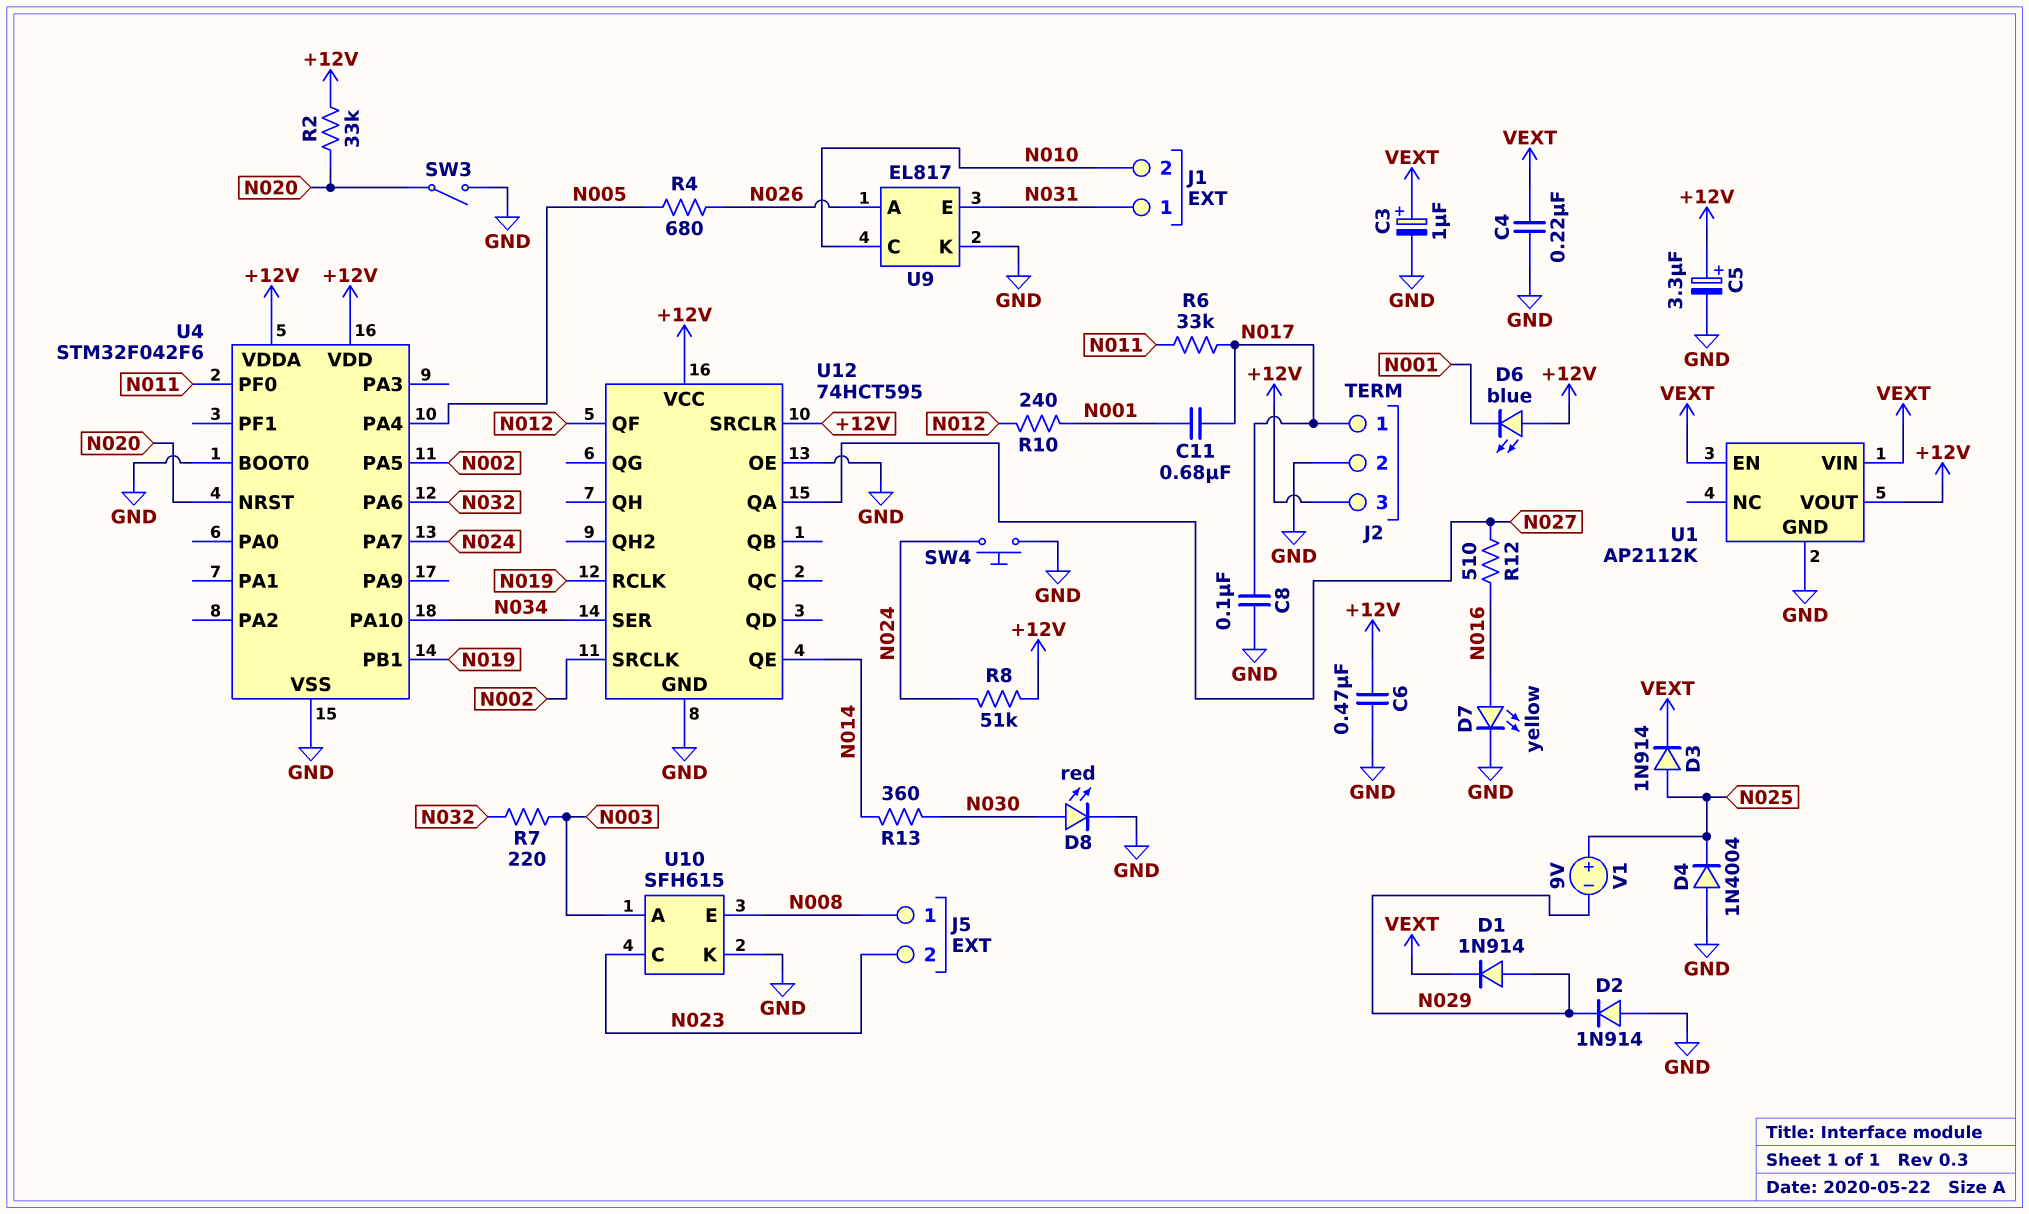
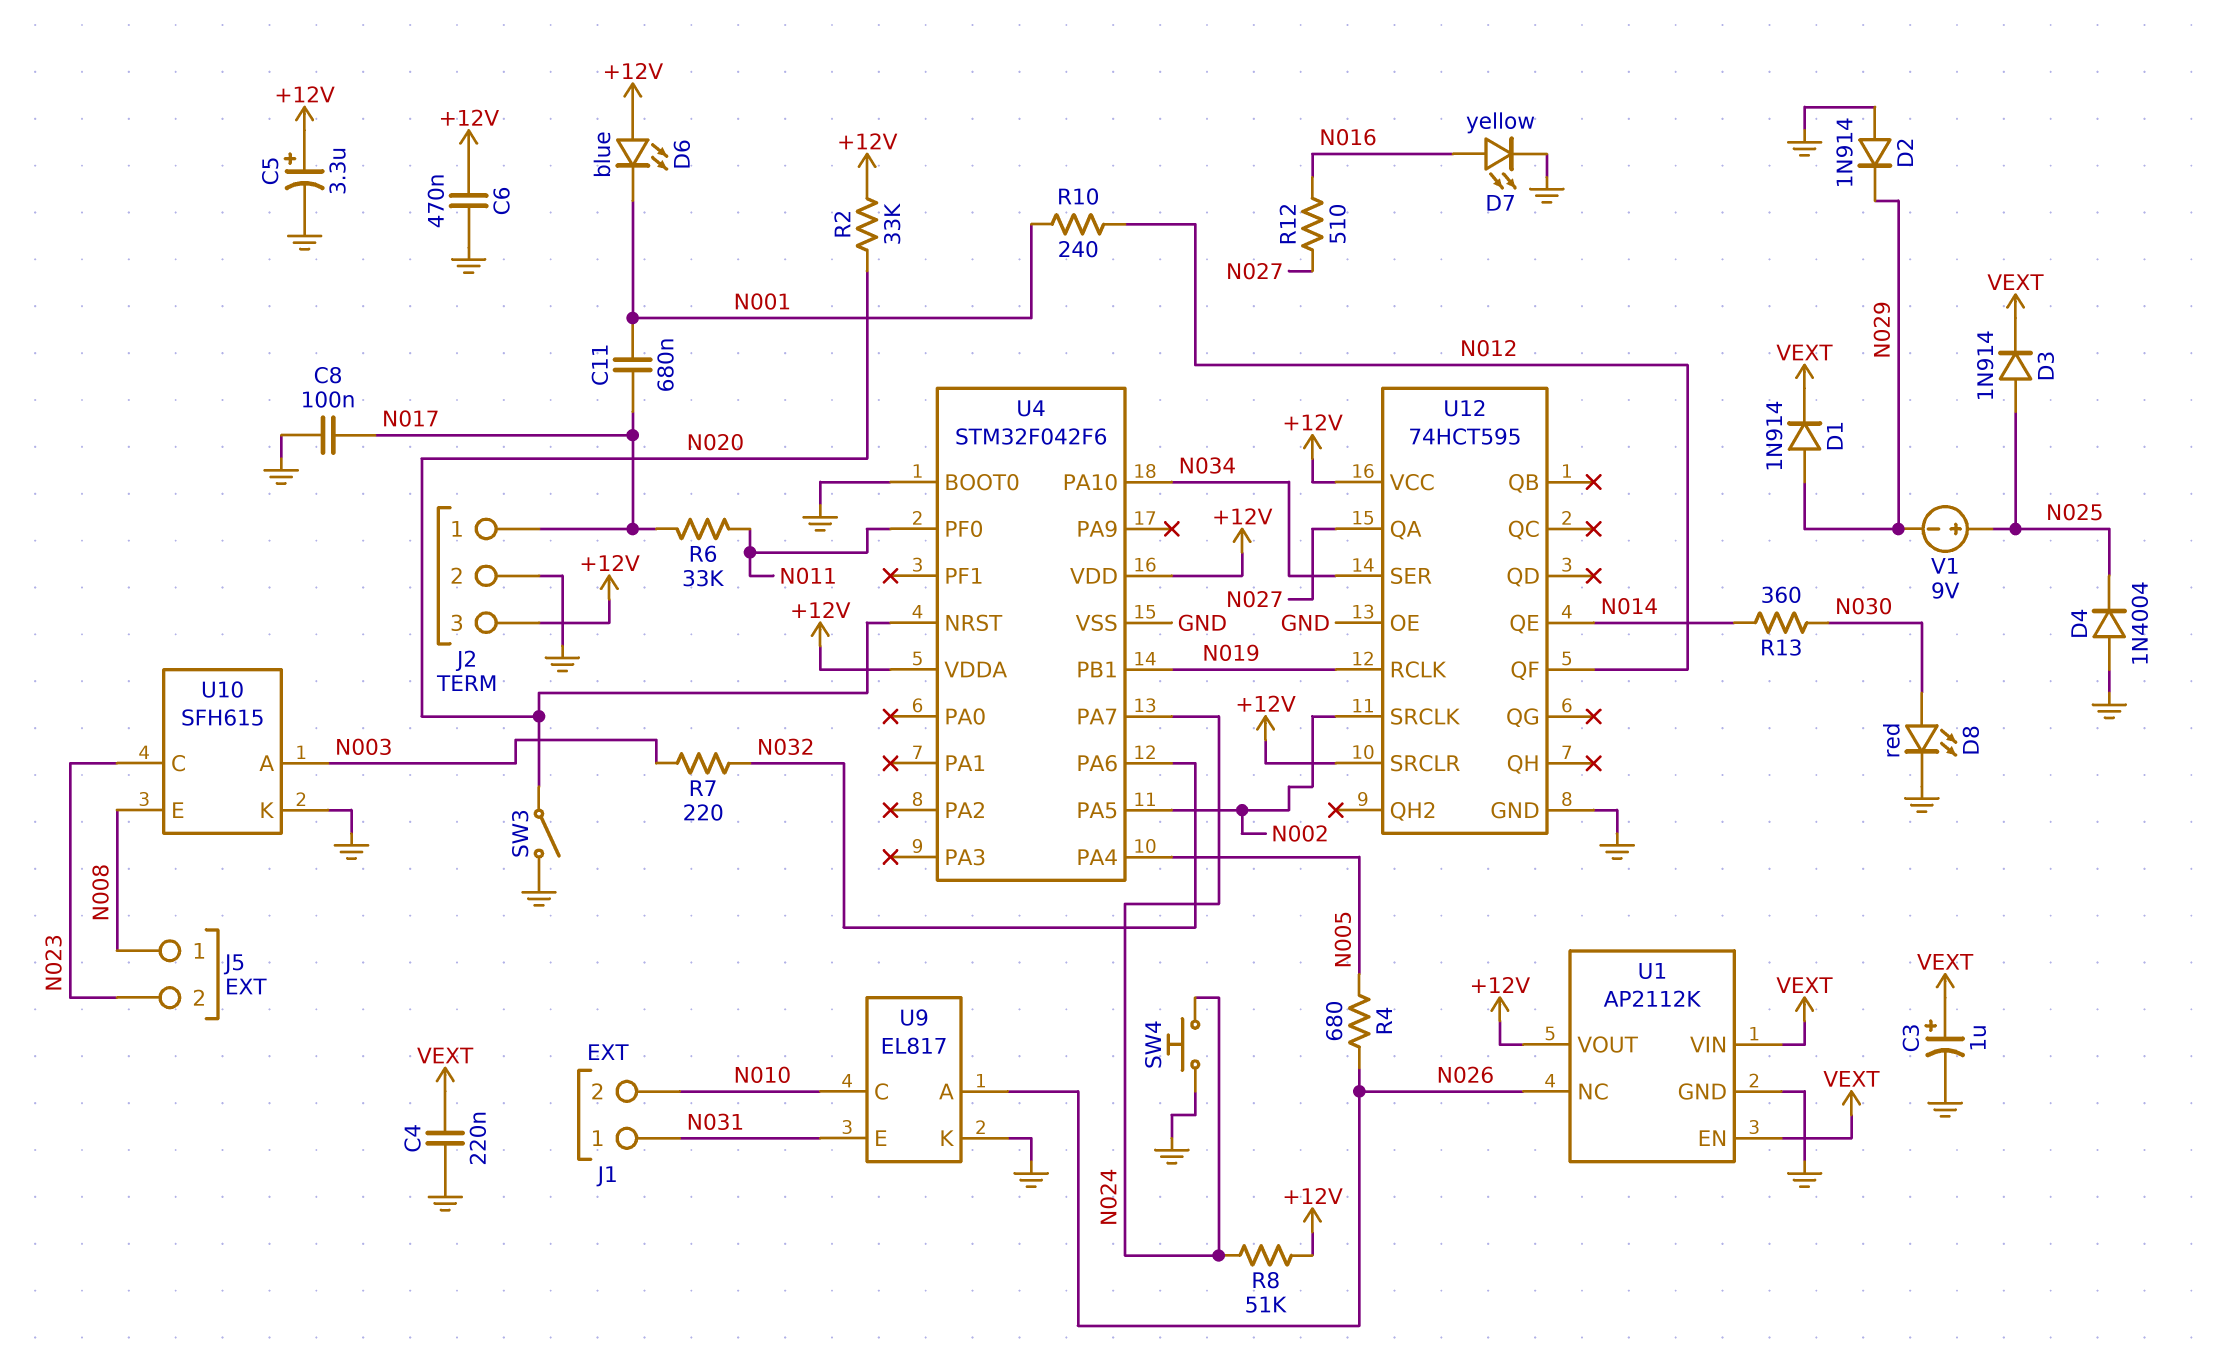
U1 pin NC: none -> N026

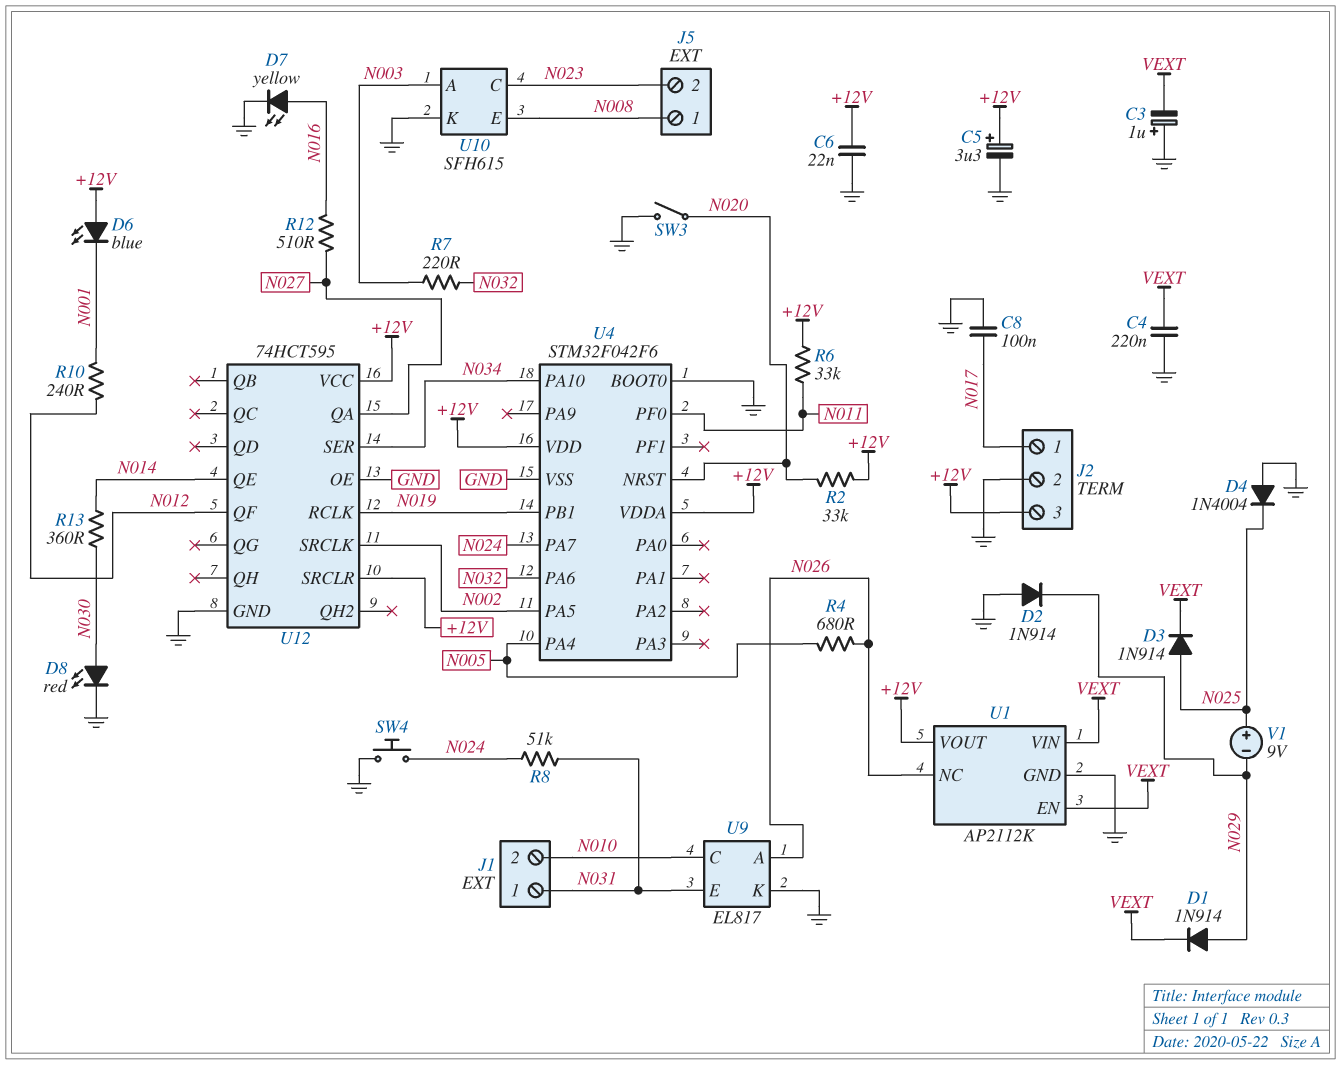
C3: 1uF (plus VEXT, minus GND) -> 1uF (plus GND, minus VEXT)
C6: 470nF (+12V, GND) -> 22nF (+12V, GND)
C11: 680nF (N001, N017) -> none
R6: 33k (N011, N017) -> 33k (+12V, N011)
R8: 51k (+12V, N024) -> 51k (N024, N031)

